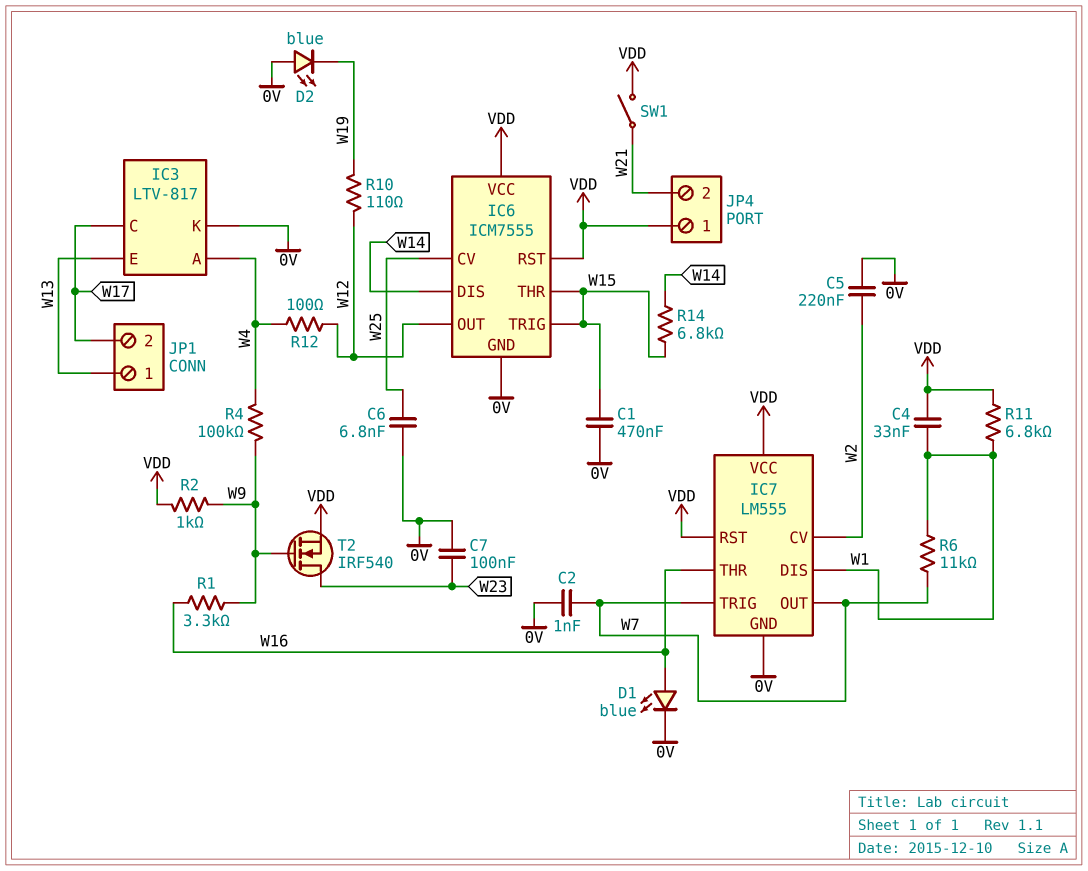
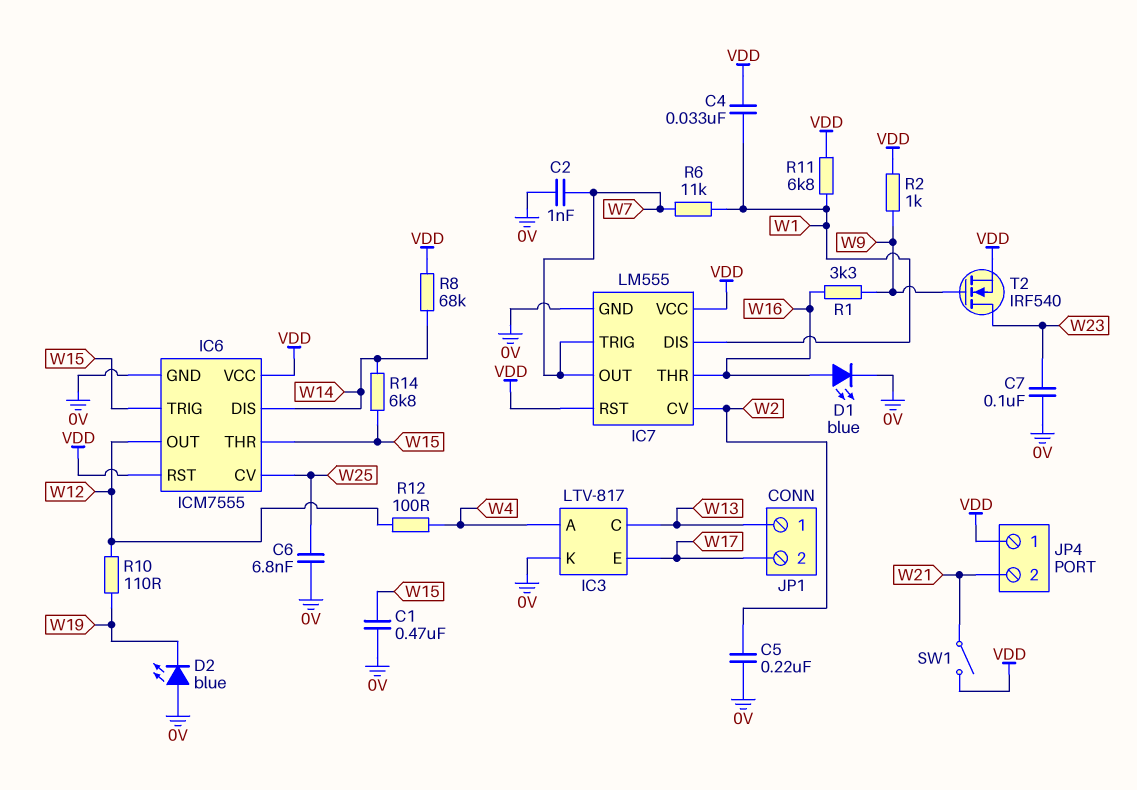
IC3 pin C: W17 -> W13
IC3 pin E: W13 -> W17
R4: 100k (W4, W9) -> none
R8: none -> 68k (VDD, W14)

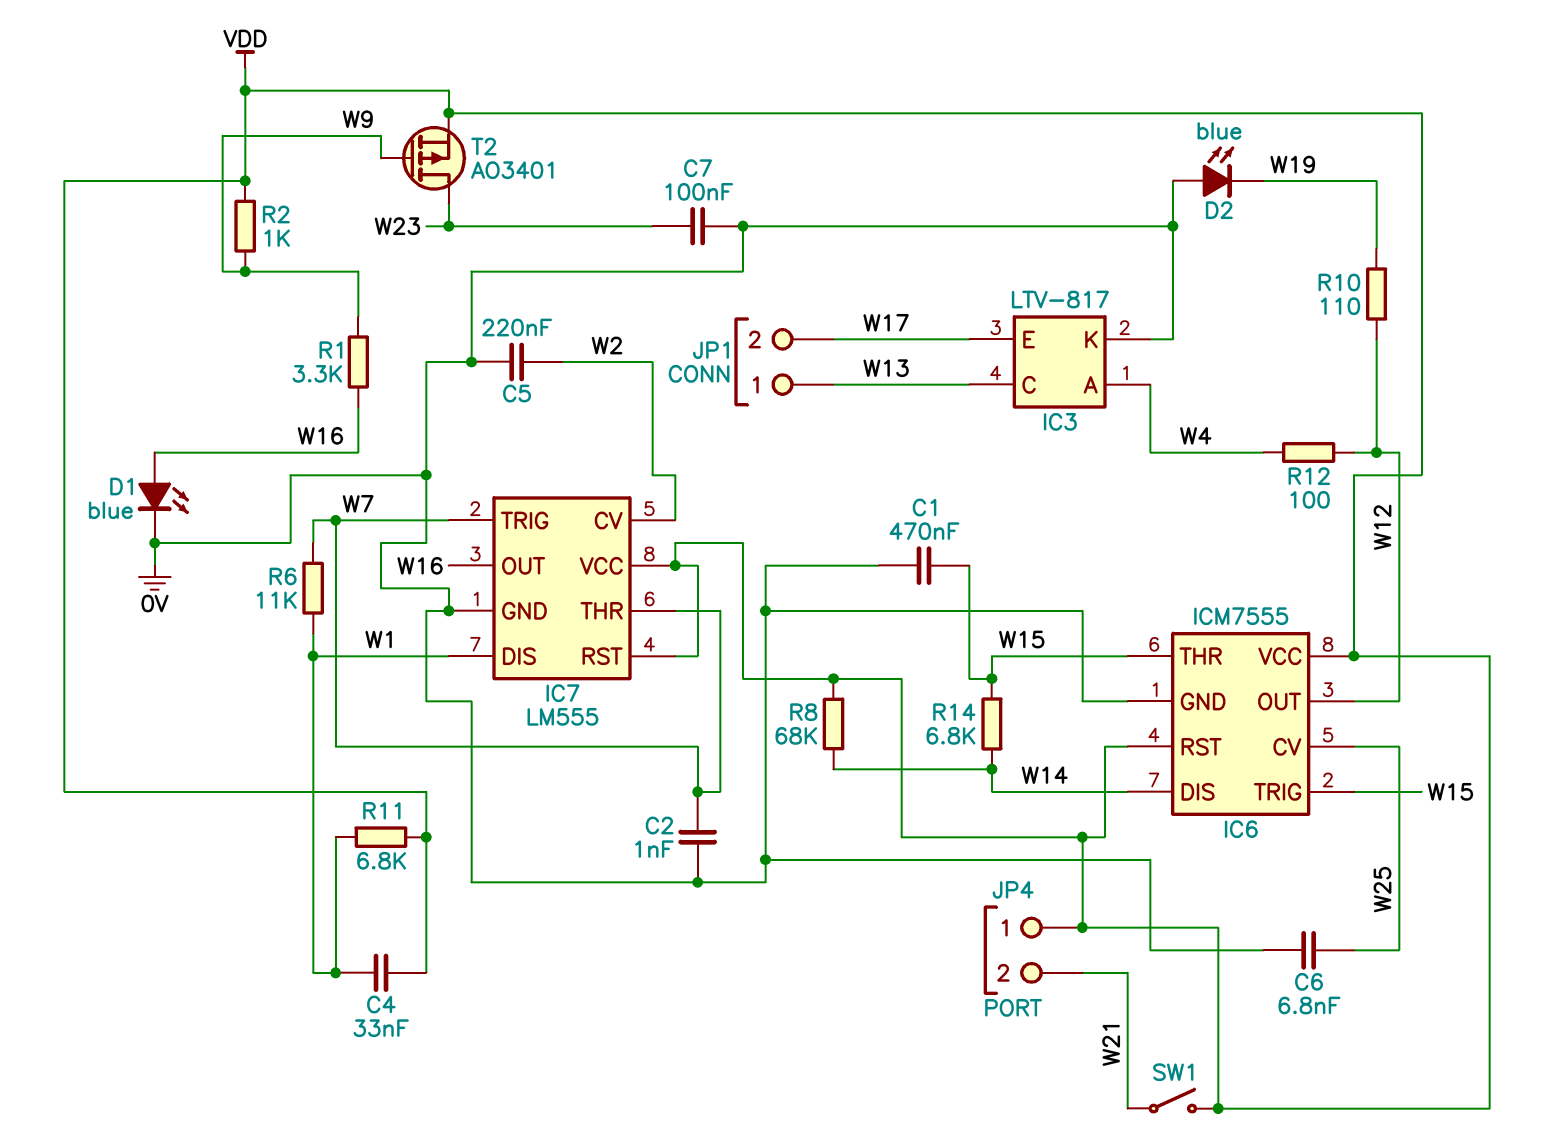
IC7 pin OUT: W7 -> W16
IC7 pin THR: W16 -> W7
T2: NMOS IRF540 (G W9, D W23, S VDD) -> PMOS AO3401 (G W9, D W23, S VDD)

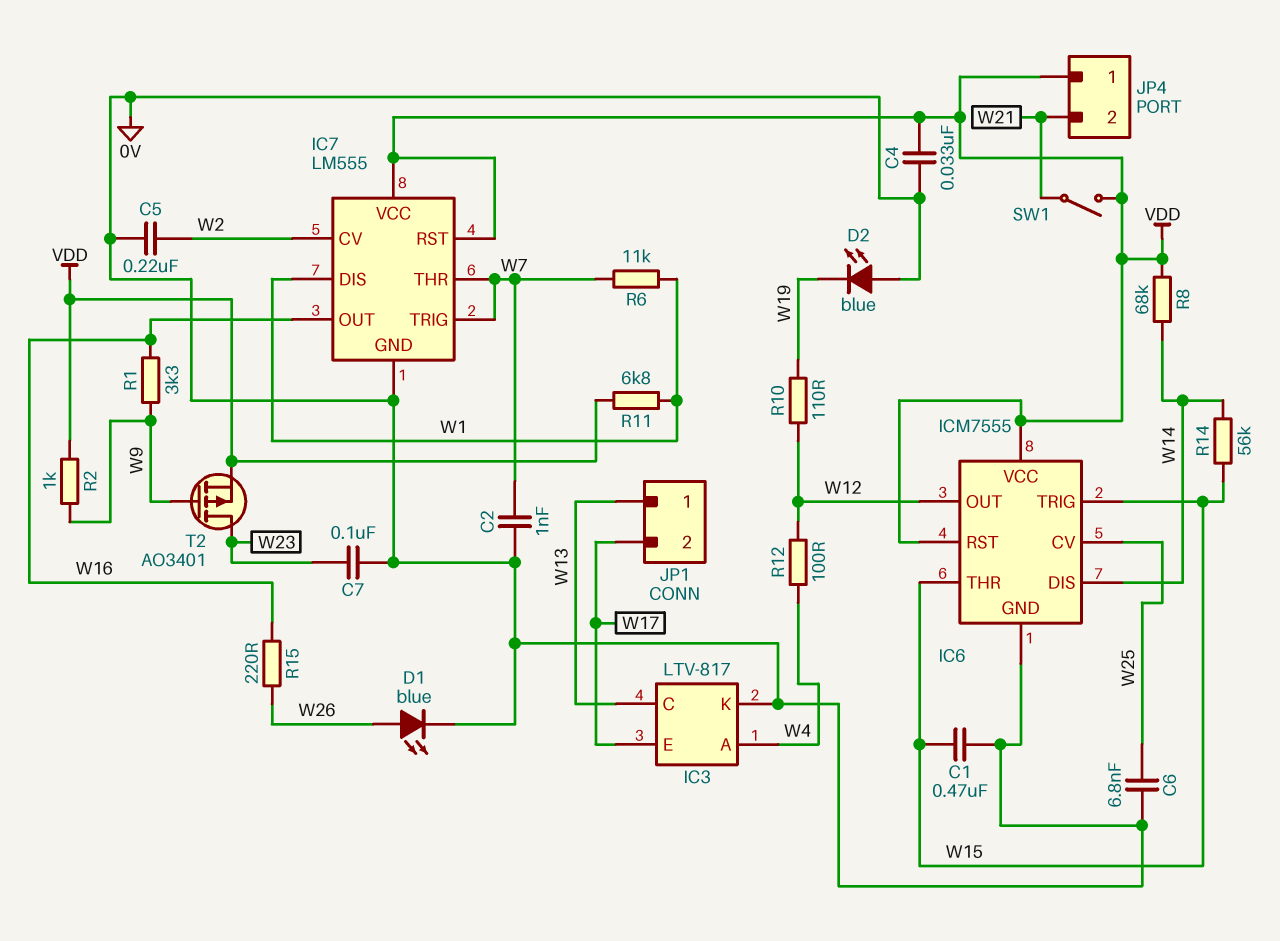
C4: 33nF (VDD, W1) -> 33nF (0V, VDD)
D1: LED blue (A W16, K 0V) -> LED blue (A W26, K 0V)
R14: 6.8k (W14, W15) -> 56k (W14, W15)
R15: none -> 220 (W16, W26)

